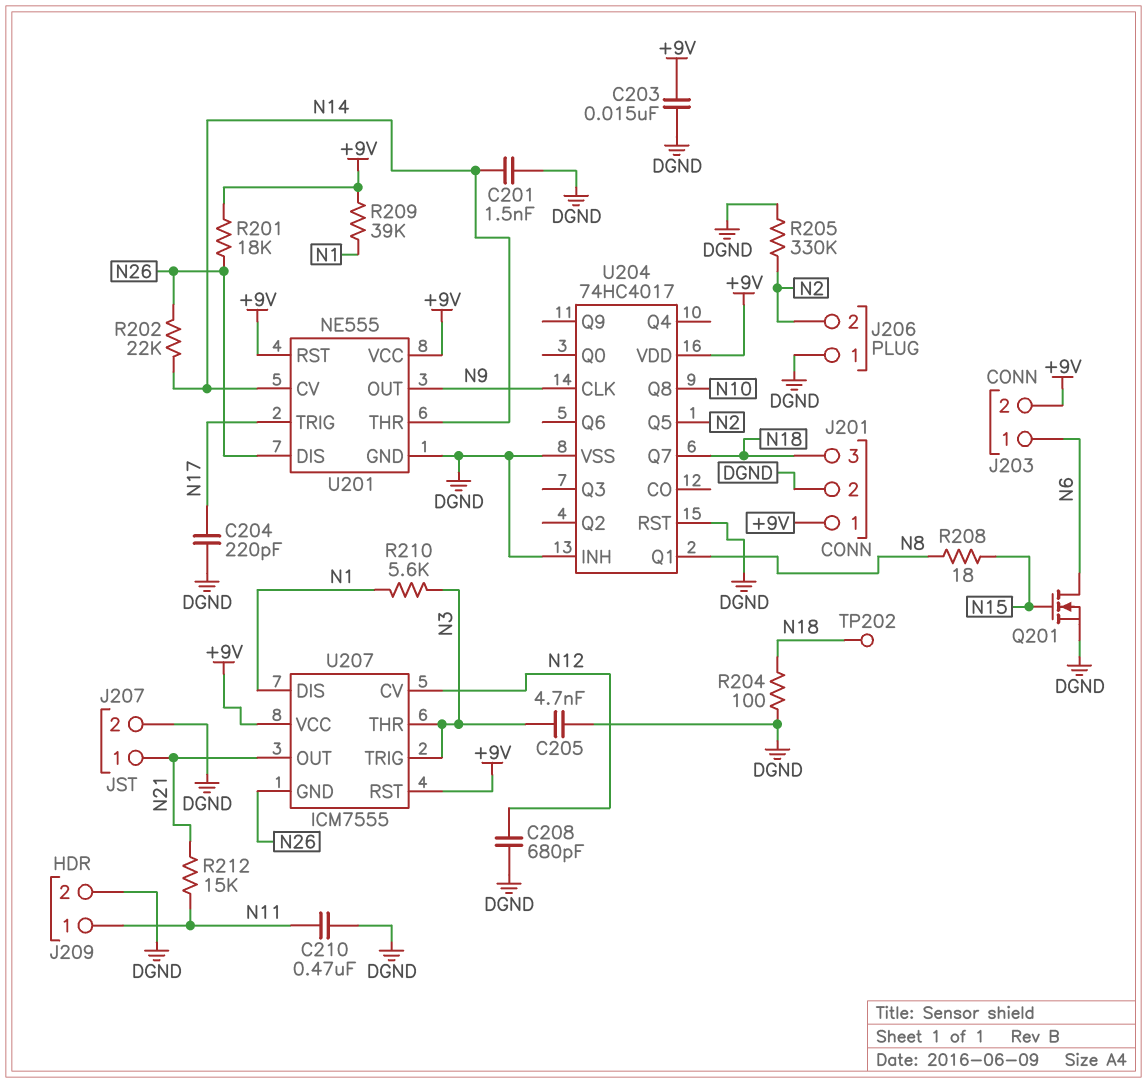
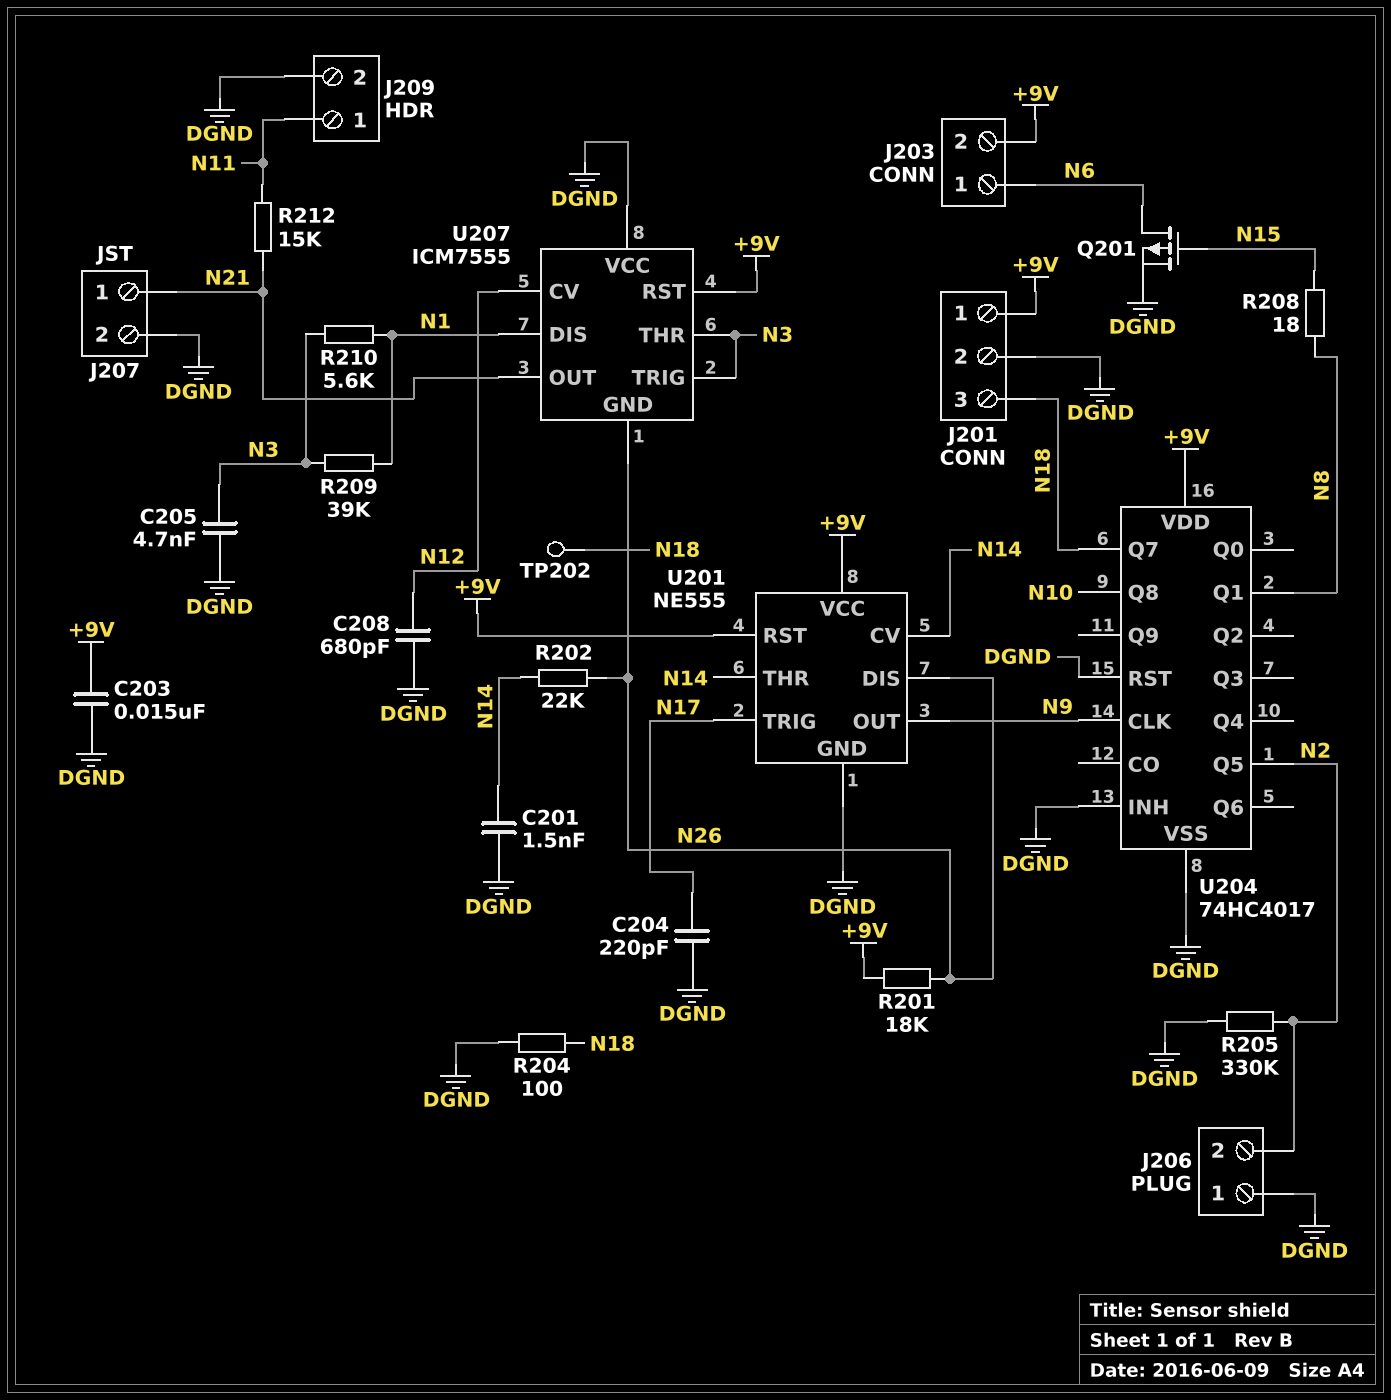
C210: 470nF (DGND, N11) -> none
Q201: NMOS (G N15, D N6, S DGND) -> PMOS (G N15, D N6, S DGND)
R209: 39k (+9V, N1) -> 39k (N1, N3)
U207 pin VCC: +9V -> DGND

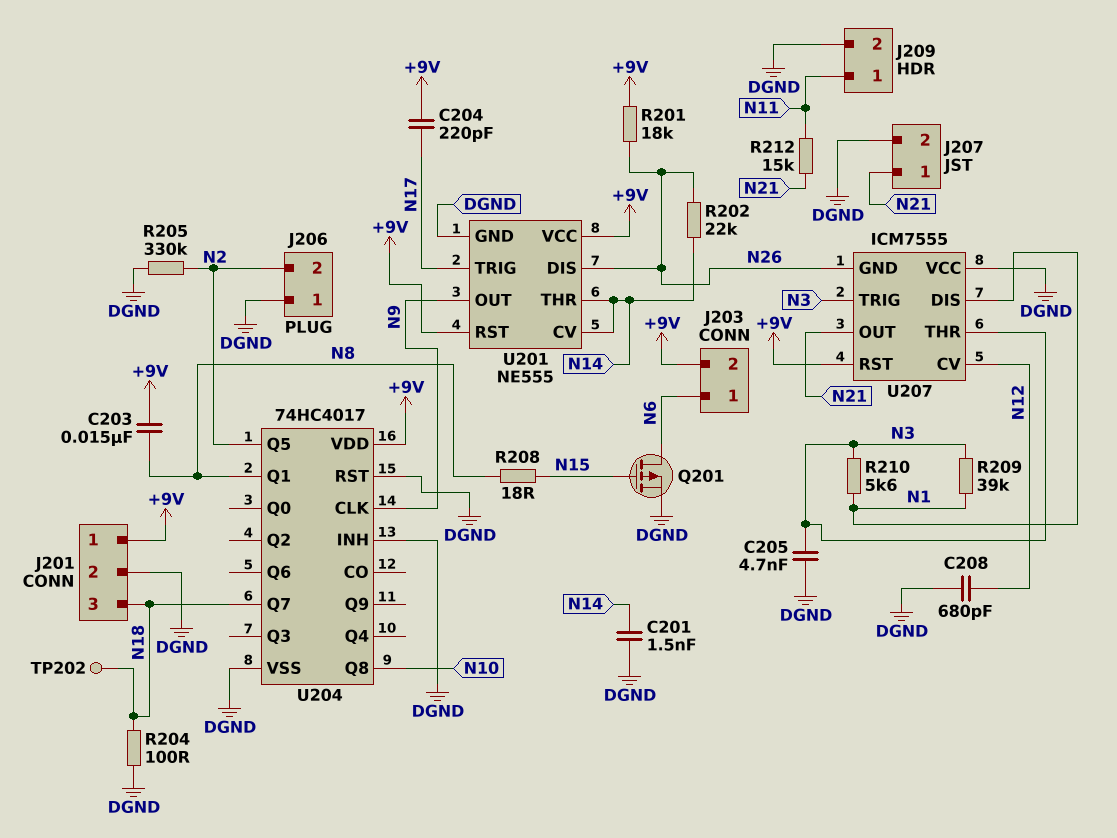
C203: 15nF (+9V, DGND) -> 15nF (+9V, N8)
C204: 220pF (DGND, N17) -> 220pF (+9V, N17)

